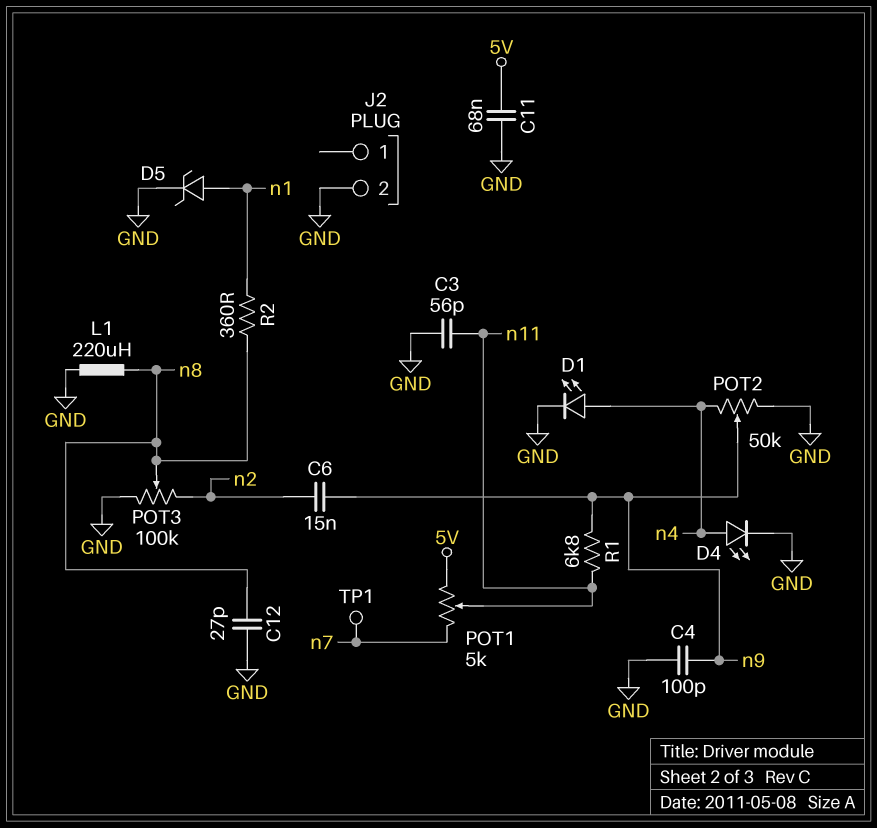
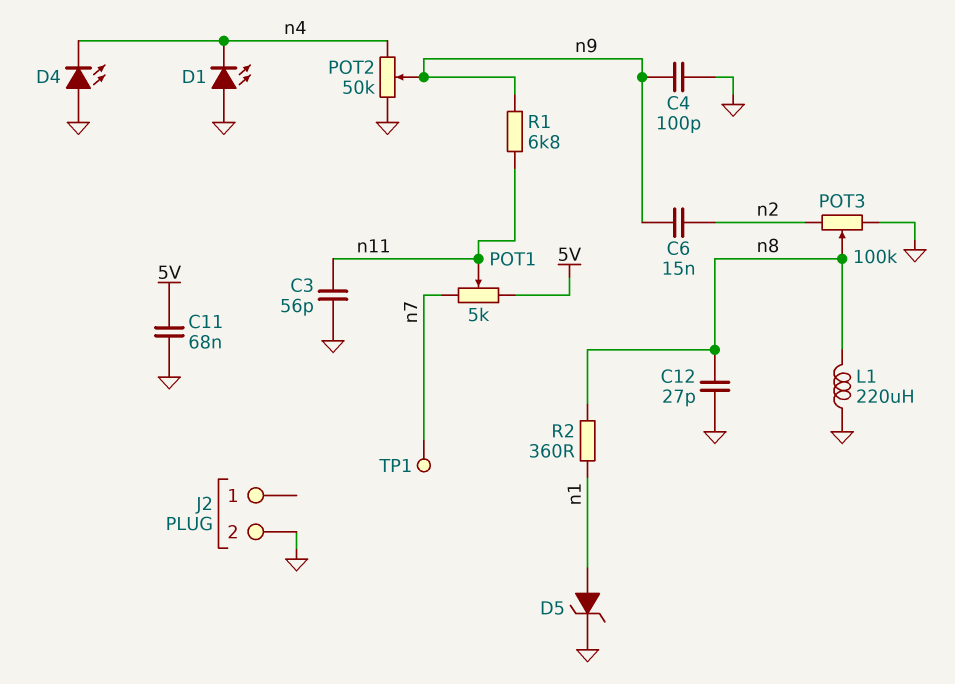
D1: LED (A n4, K GND) -> LED (A GND, K n4)
D4: LED (A n4, K GND) -> LED (A GND, K n4)

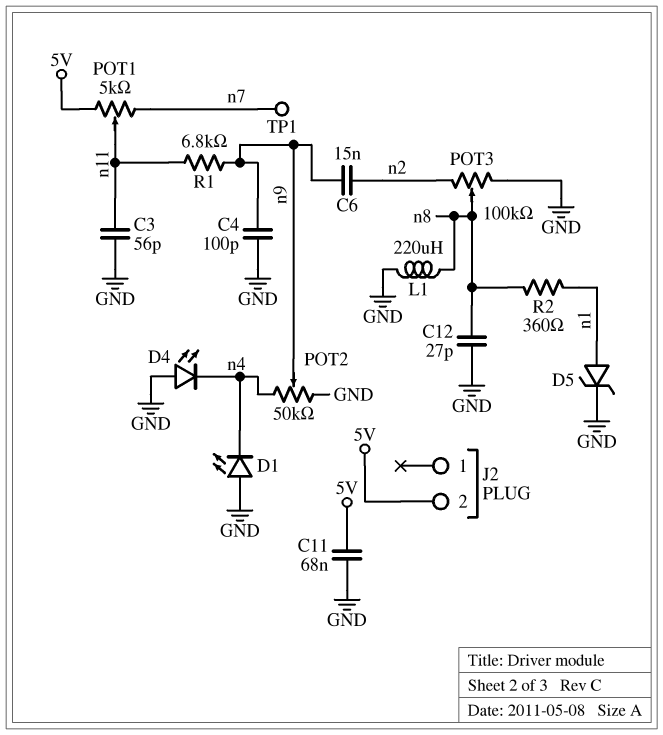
J2 pin 2: GND -> 5V

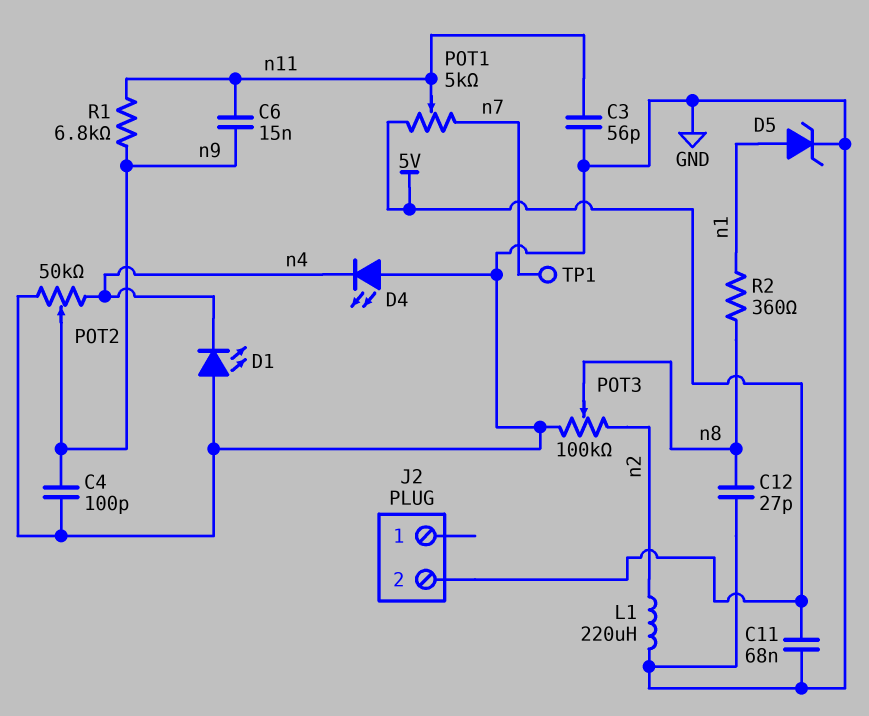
C6: 15nF (n2, n9) -> 15nF (n9, n11)
L1: 220uH (GND, n8) -> 220uH (GND, n2)

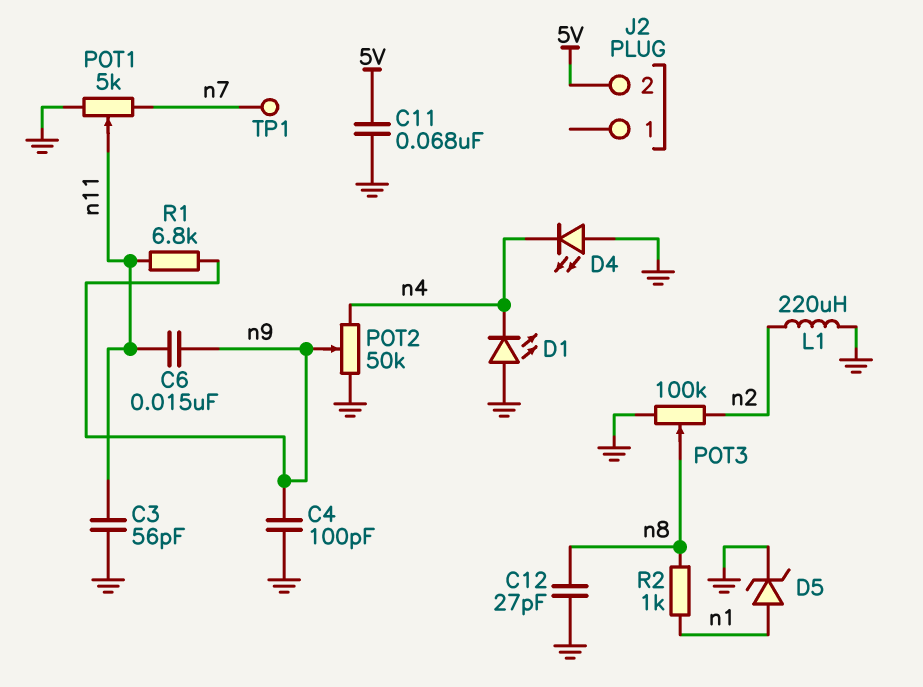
POT1: 5k (5V, n7, wiper n11) -> 5k (GND, n7, wiper n11)
R2: 360 (n1, n8) -> 1k (n1, n8)

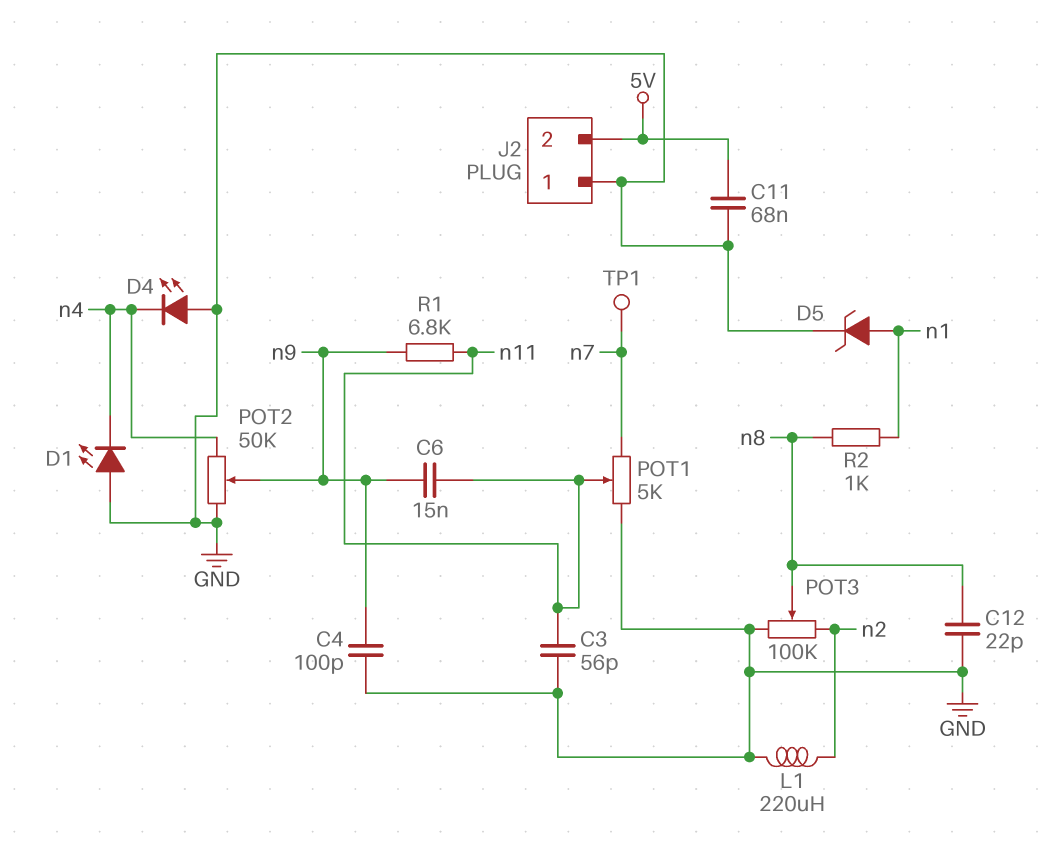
C12: 27pF (GND, n8) -> 22pF (GND, n8)
J2 pin 1: none -> GND

